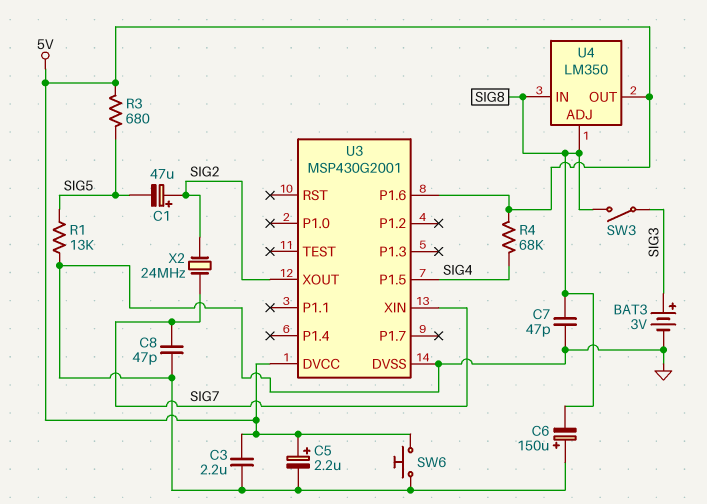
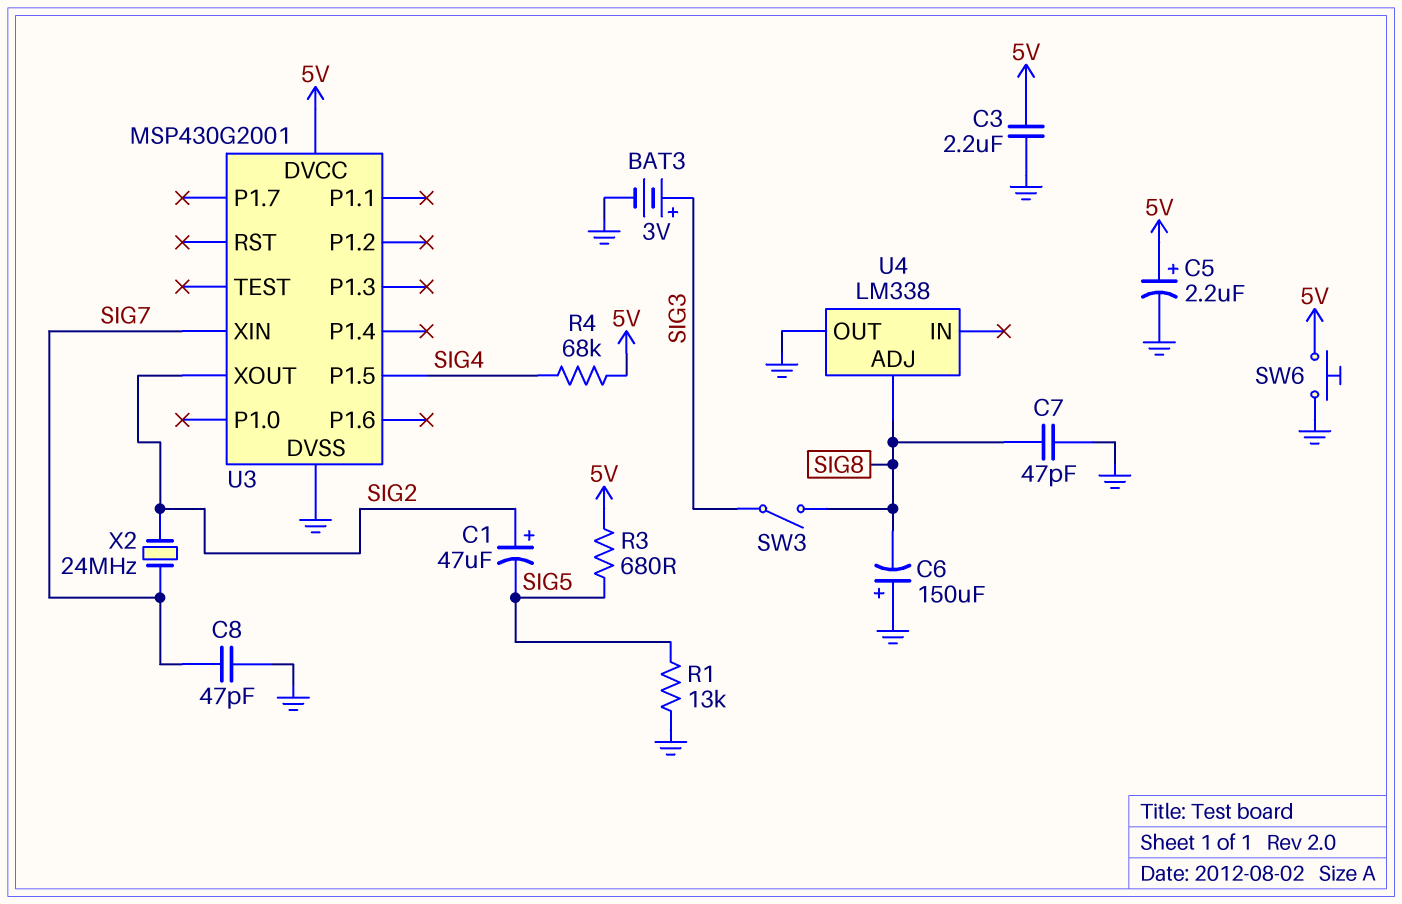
U3 pin P1.6: 5V -> none
U4: LM350 -> LM338
U4 pin IN: SIG8 -> none
U4 pin OUT: 5V -> GND

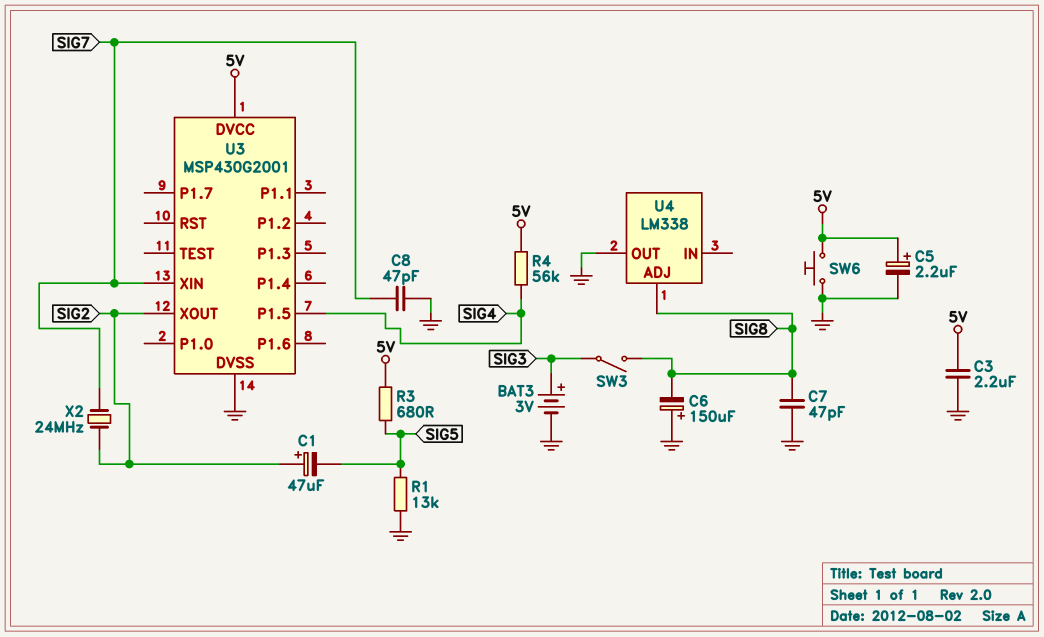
R4: 68k (5V, SIG4) -> 56k (5V, SIG4)

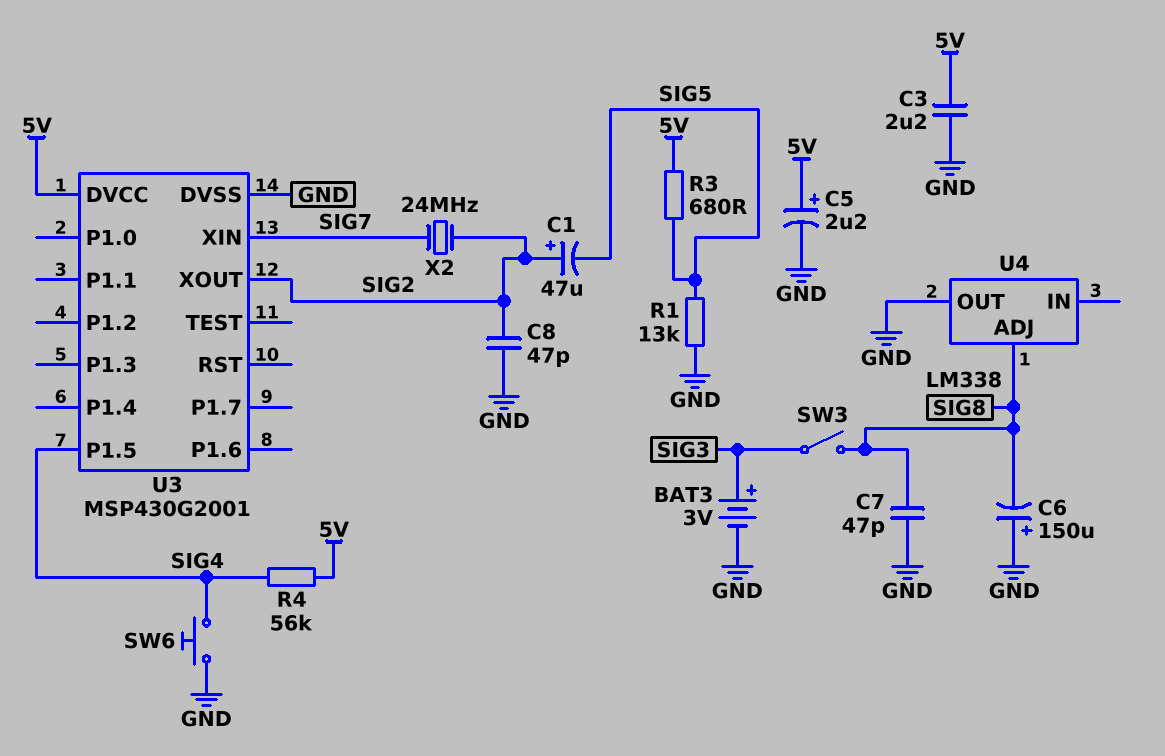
C8: 47pF (GND, SIG7) -> 47pF (GND, SIG2)
SW6: button (5V, GND) -> button (GND, SIG4)

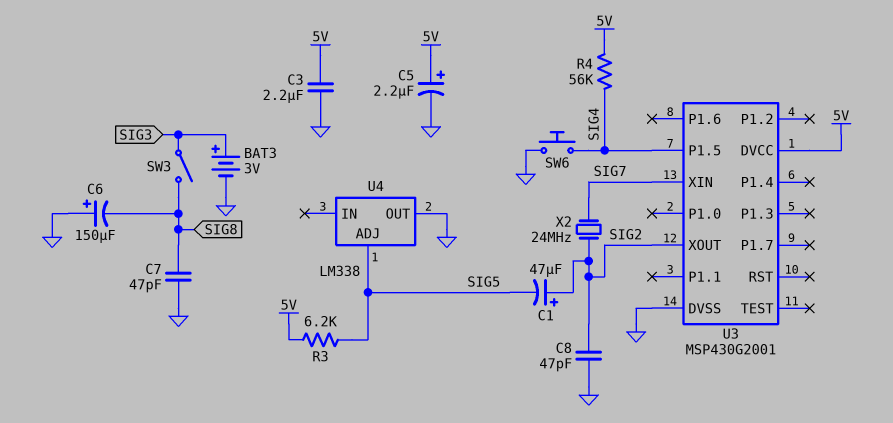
R1: 13k (GND, SIG5) -> none
R3: 680 (5V, SIG5) -> 6.2k (5V, SIG5)
U4 pin ADJ: SIG8 -> SIG5

